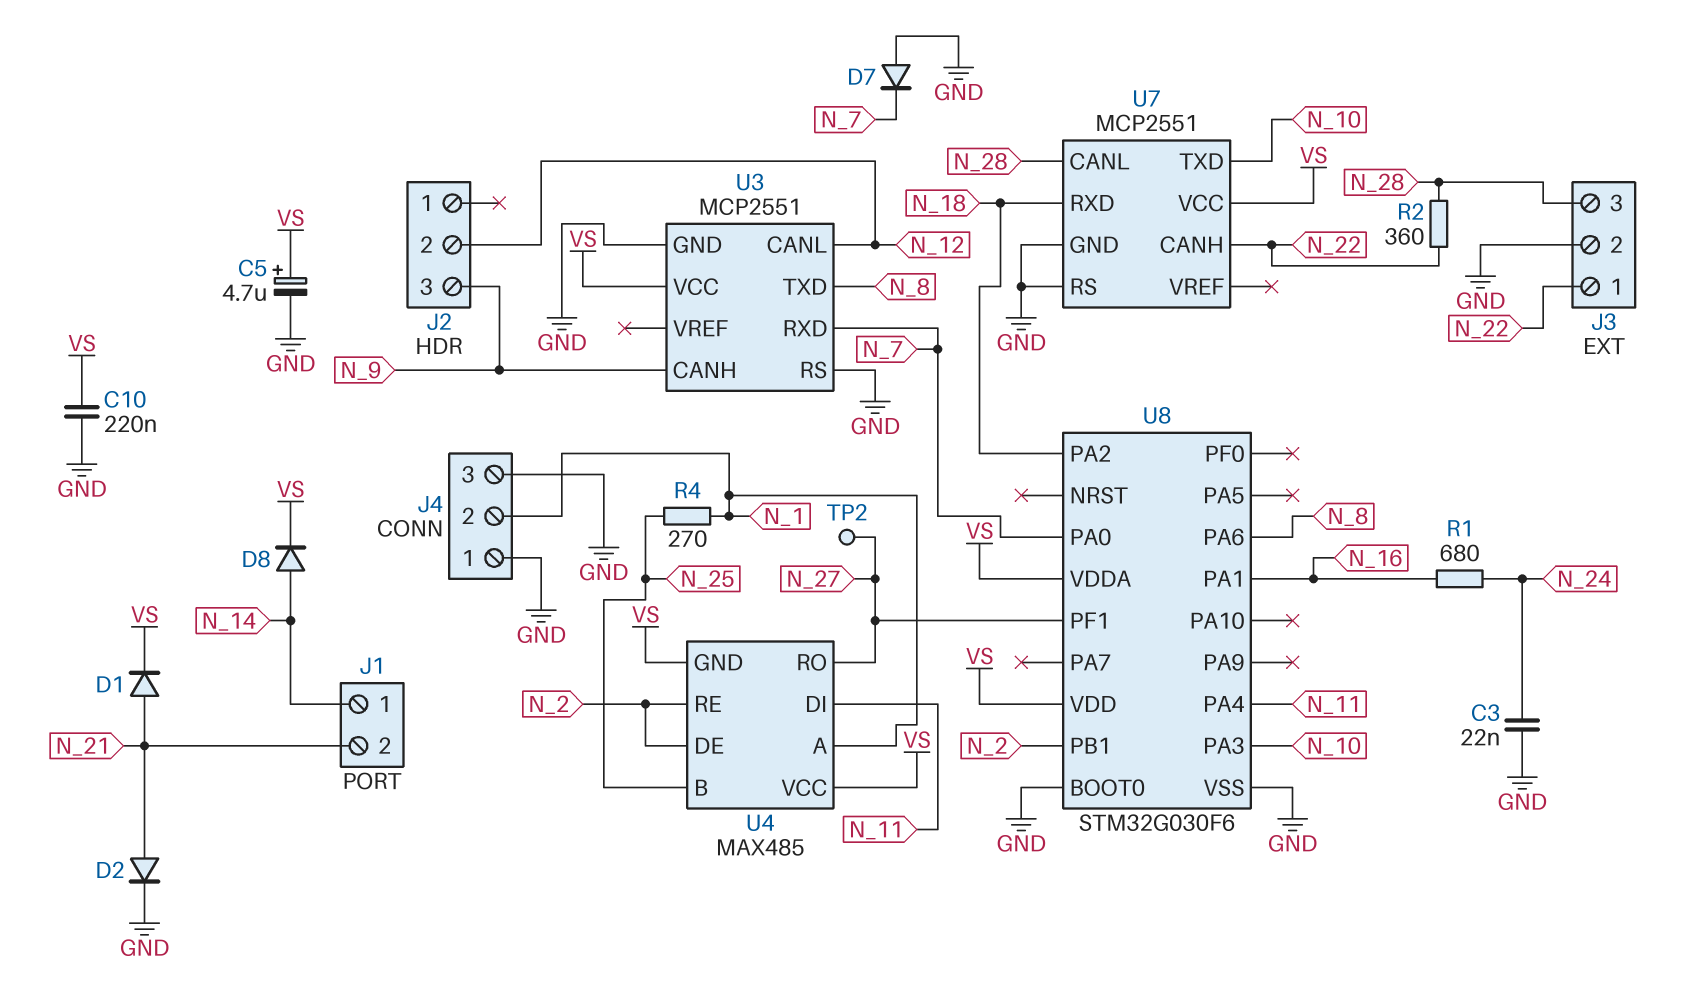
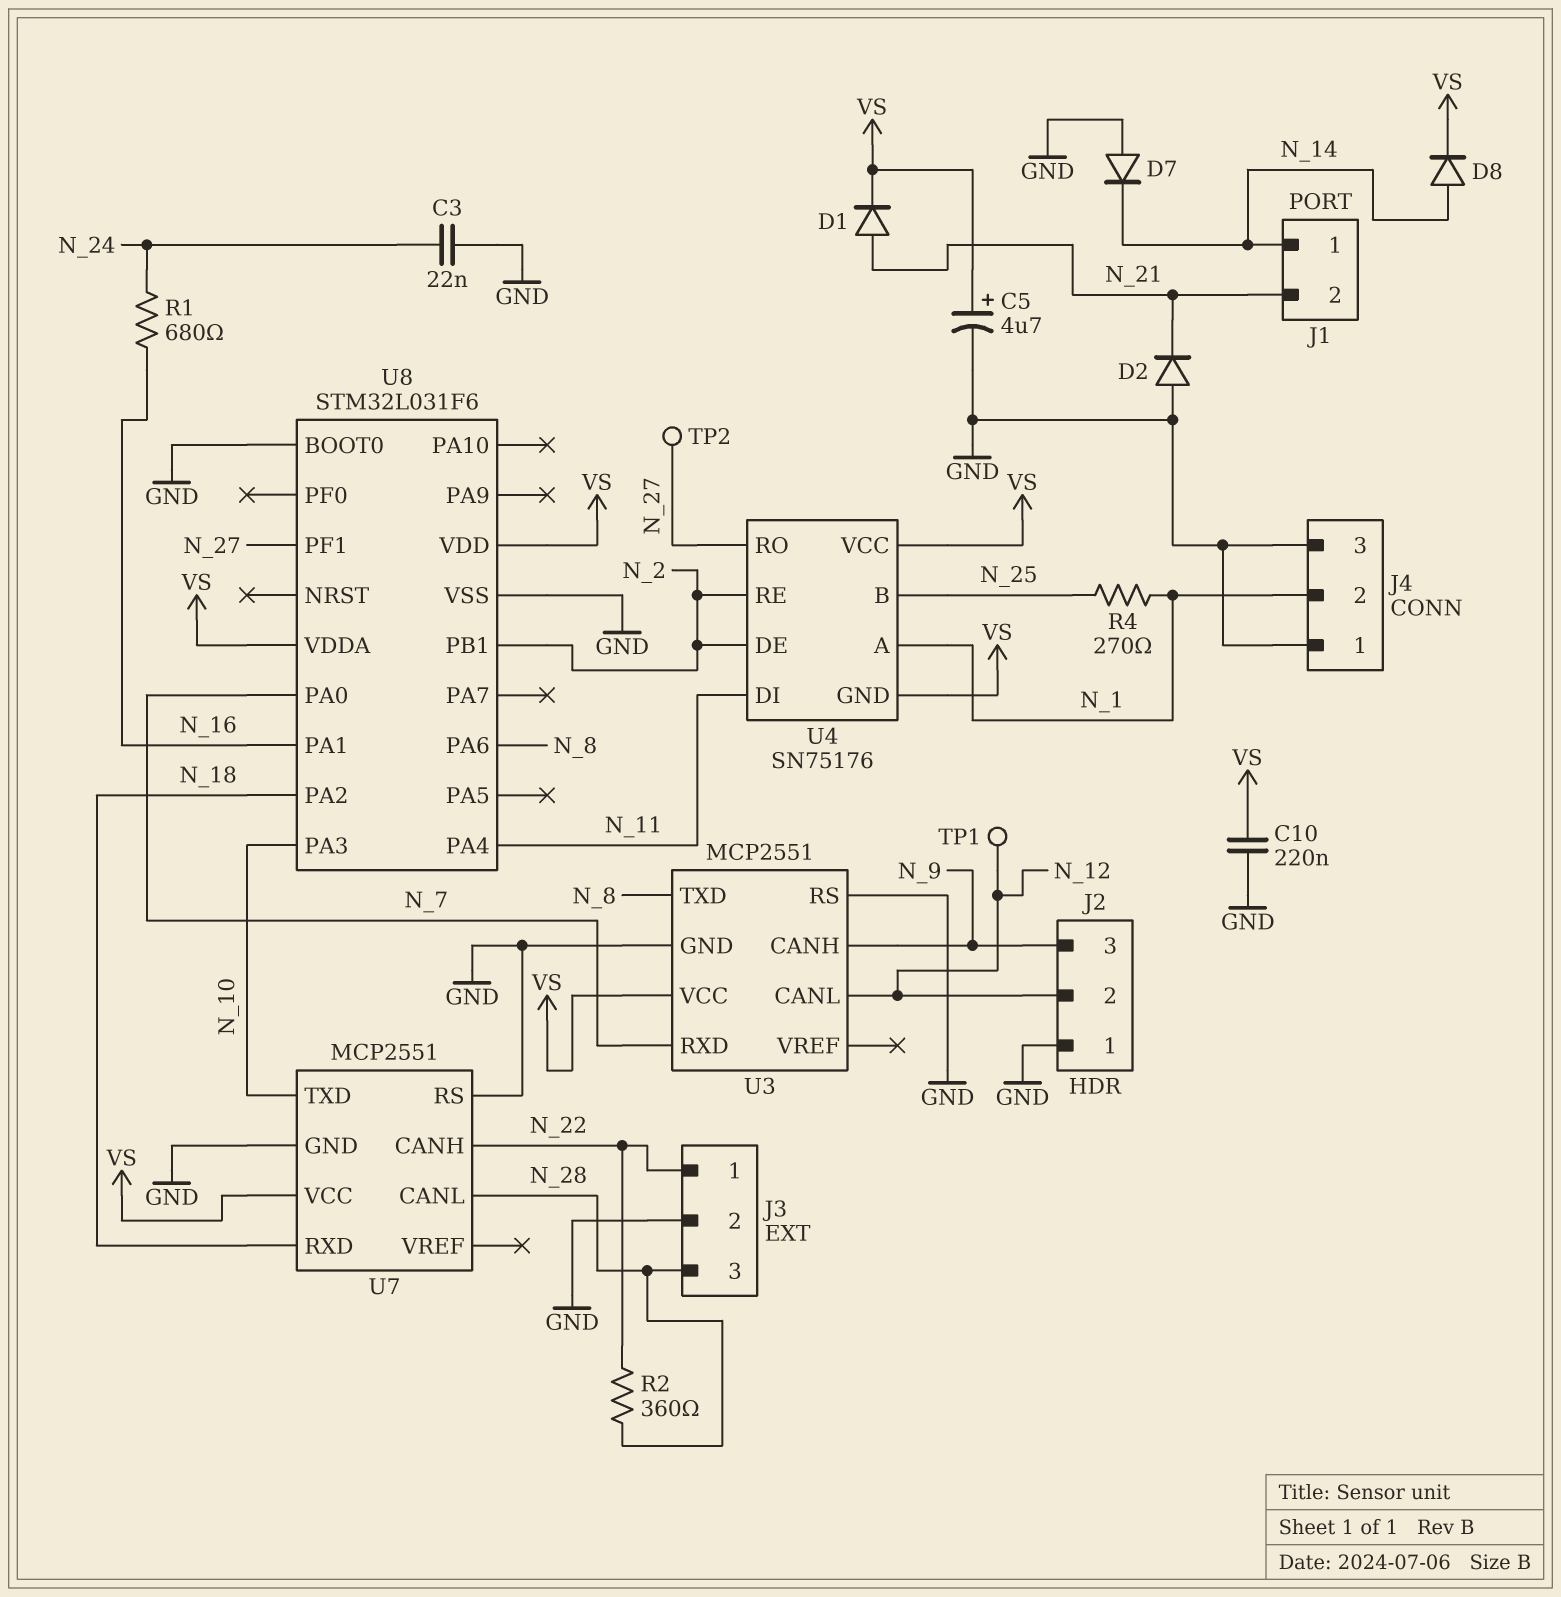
D2: diode (A N_21, K GND) -> diode (A GND, K N_21)
D7: diode (A GND, K N_7) -> diode (A GND, K N_14)
J2 pin 1: none -> GND
TP1: none -> test point (N_12)
U4: MAX485 -> SN75176
U8: STM32G030F6 -> STM32L031F6

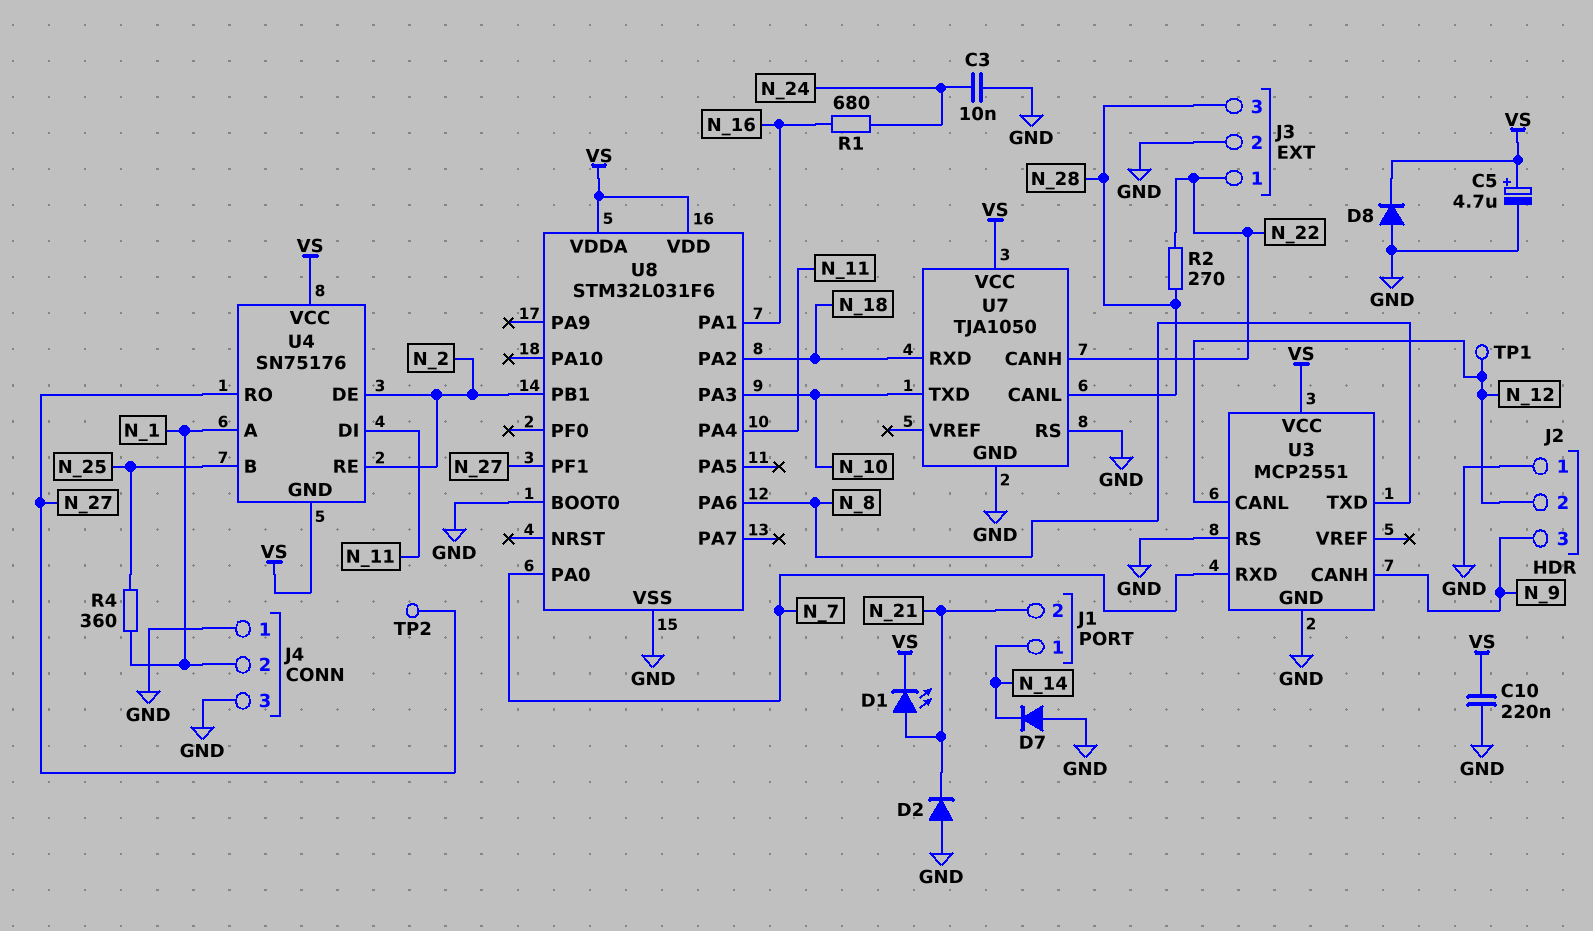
C3: 22nF (GND, N_24) -> 10nF (GND, N_24)
D1: diode (A N_21, K VS) -> LED (A N_21, K VS)
D8: diode (A N_14, K VS) -> diode (A GND, K VS)
R2: 360 (N_22, N_28) -> 270 (N_22, N_28)
R4: 270 (N_1, N_25) -> 360 (N_1, N_25)
U7: MCP2551 -> TJA1050

